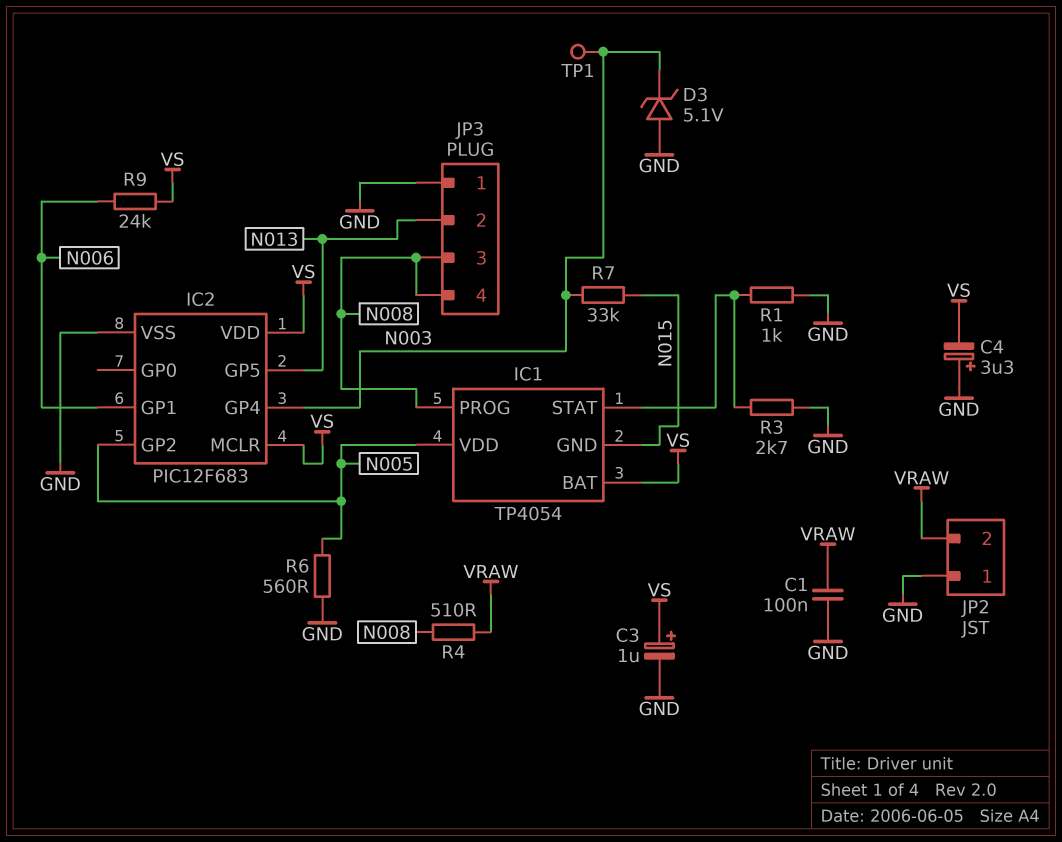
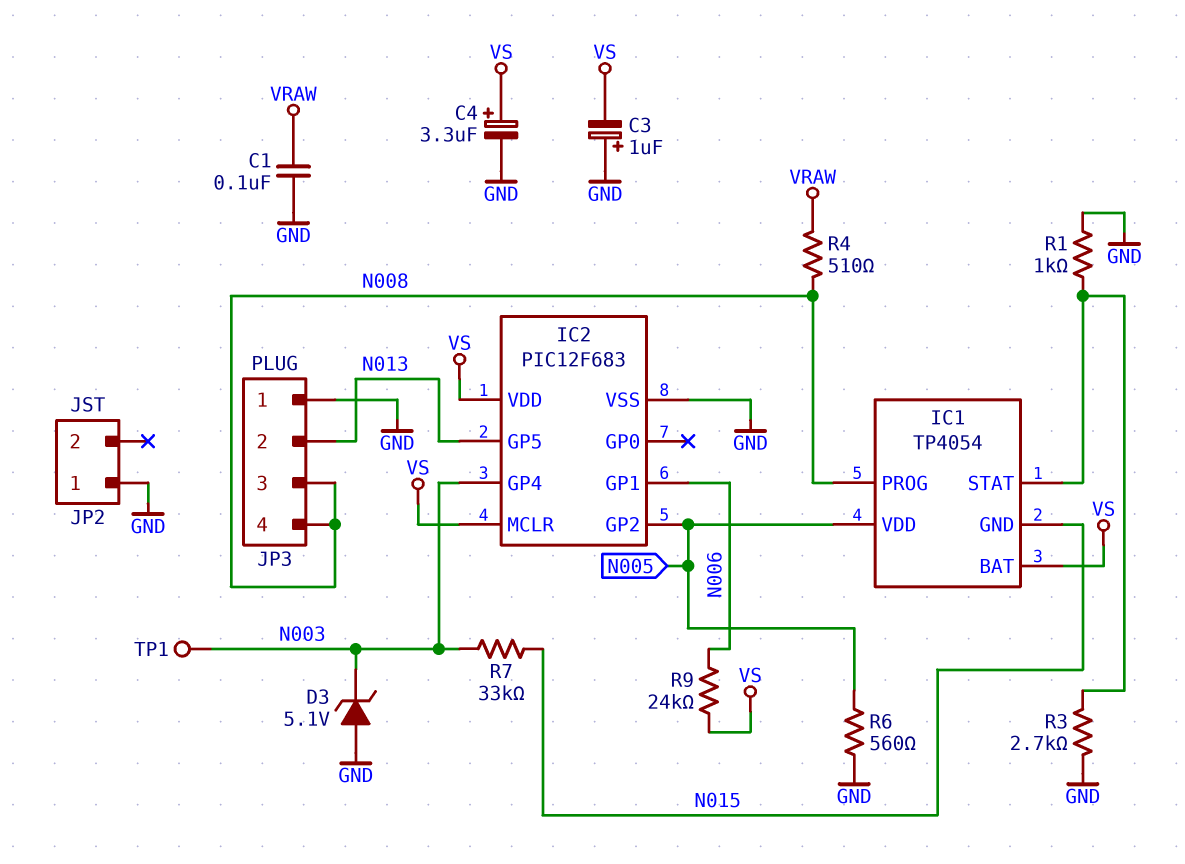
C3: 1uF (plus VS, minus GND) -> 1uF (plus GND, minus VS)
C4: 3.3uF (plus GND, minus VS) -> 3.3uF (plus VS, minus GND)
JP2 pin 2: VRAW -> none

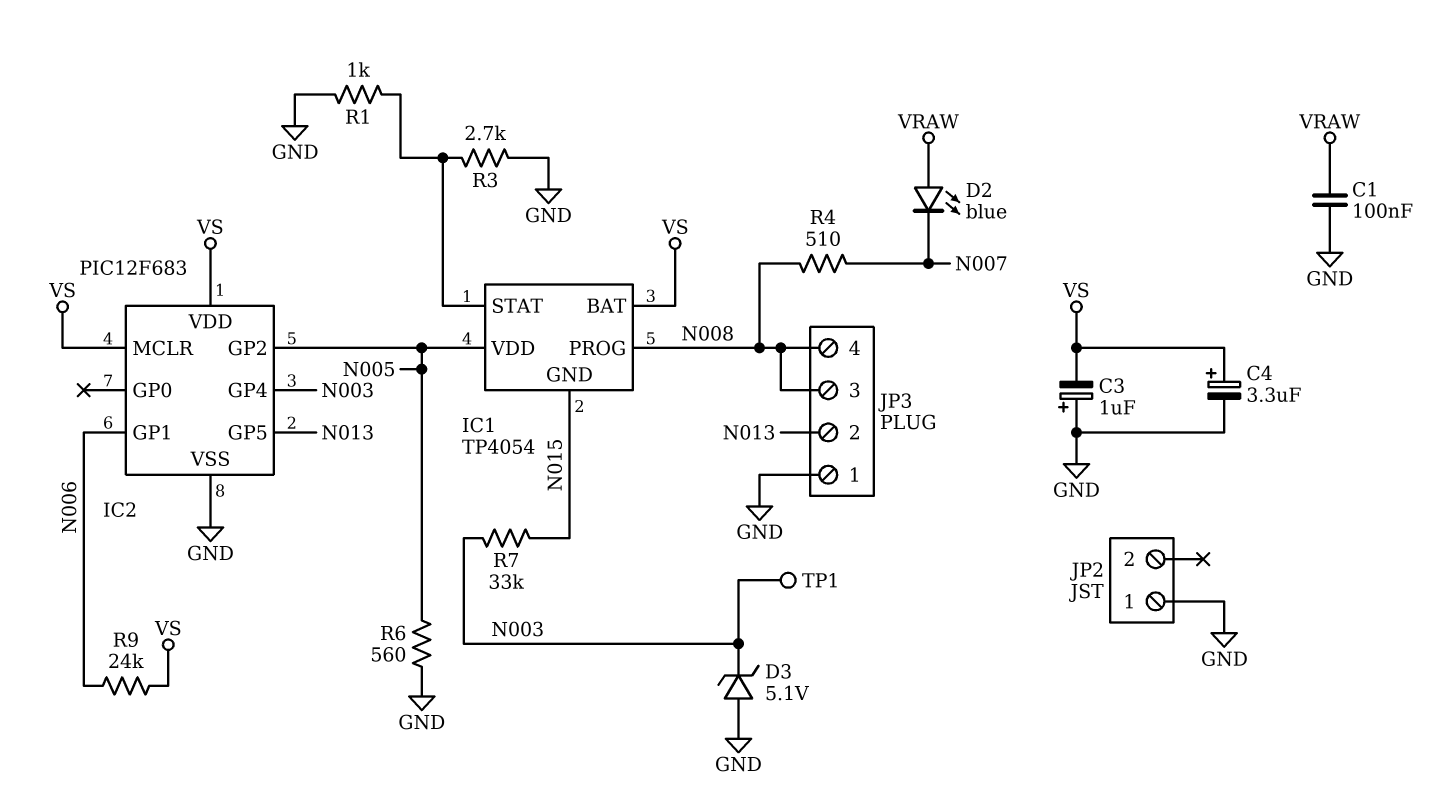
D2: none -> LED blue (A VRAW, K N007)
R4: 510 (N008, VRAW) -> 510 (N007, N008)

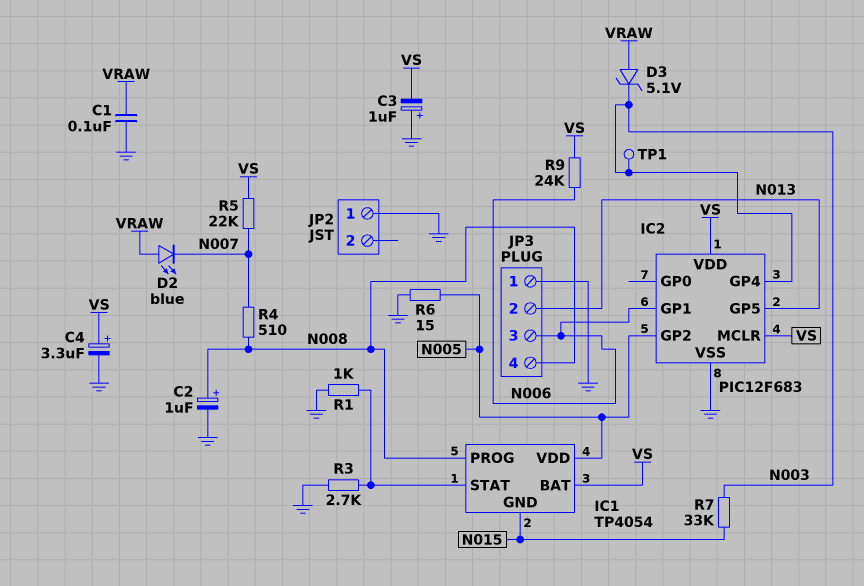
C2: none -> 1uF (plus N008, minus GND)
D3: zener 5.1V (A GND, K N003) -> zener 5.1V (A VRAW, K N003)
JP3 pin 3: N008 -> N006
R5: none -> 22k (N007, VS)
R6: 560 (GND, N005) -> 15 (GND, N005)

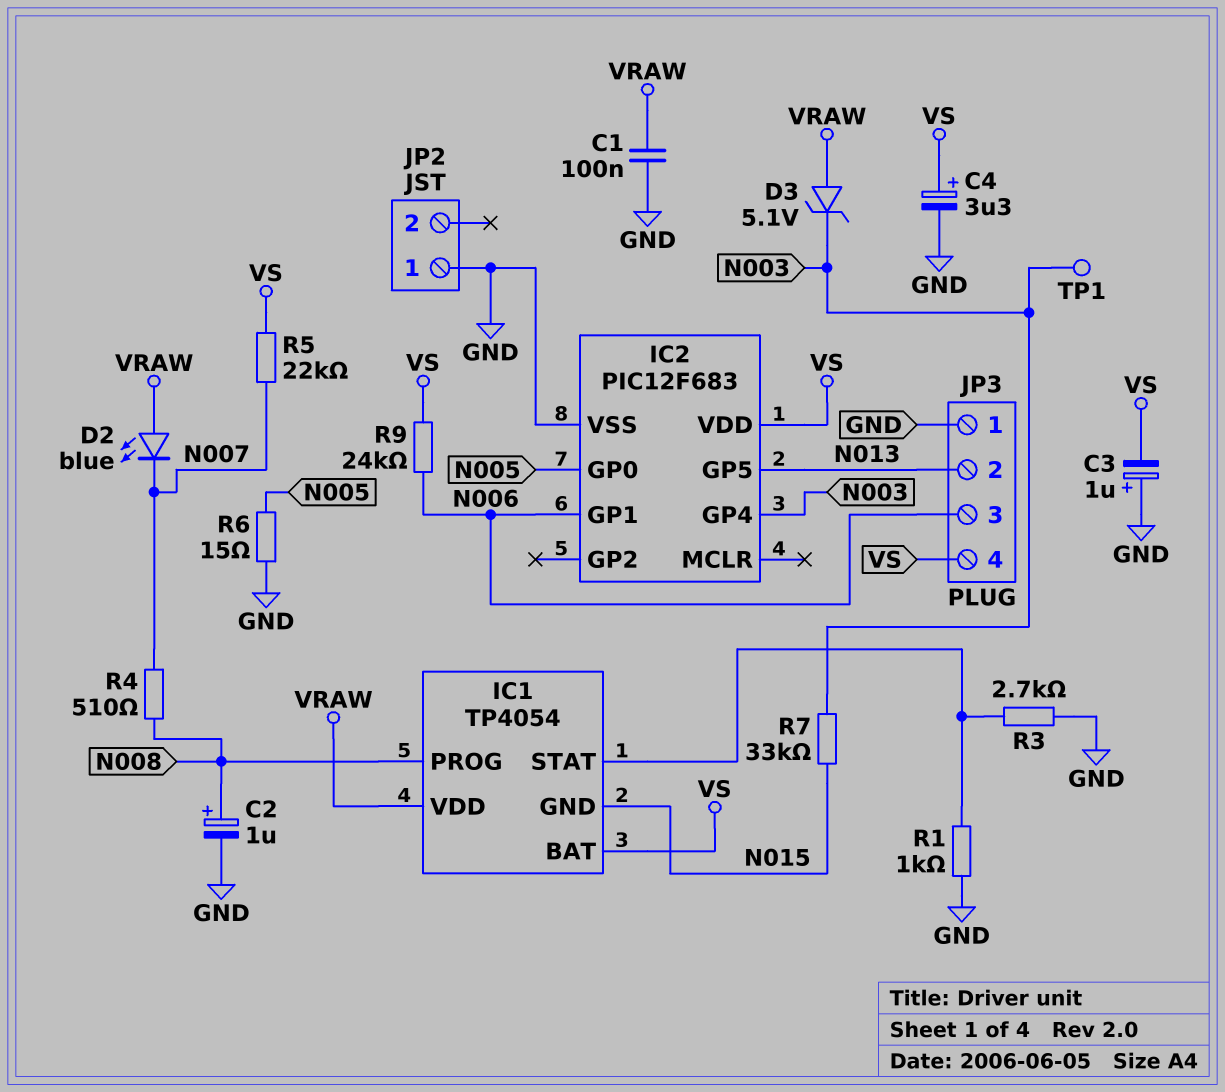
IC1 pin VDD: N005 -> VRAW
IC2 pin GP0: none -> N005
IC2 pin GP2: N005 -> none
IC2 pin MCLR: VS -> none
JP3 pin 4: N008 -> VS

